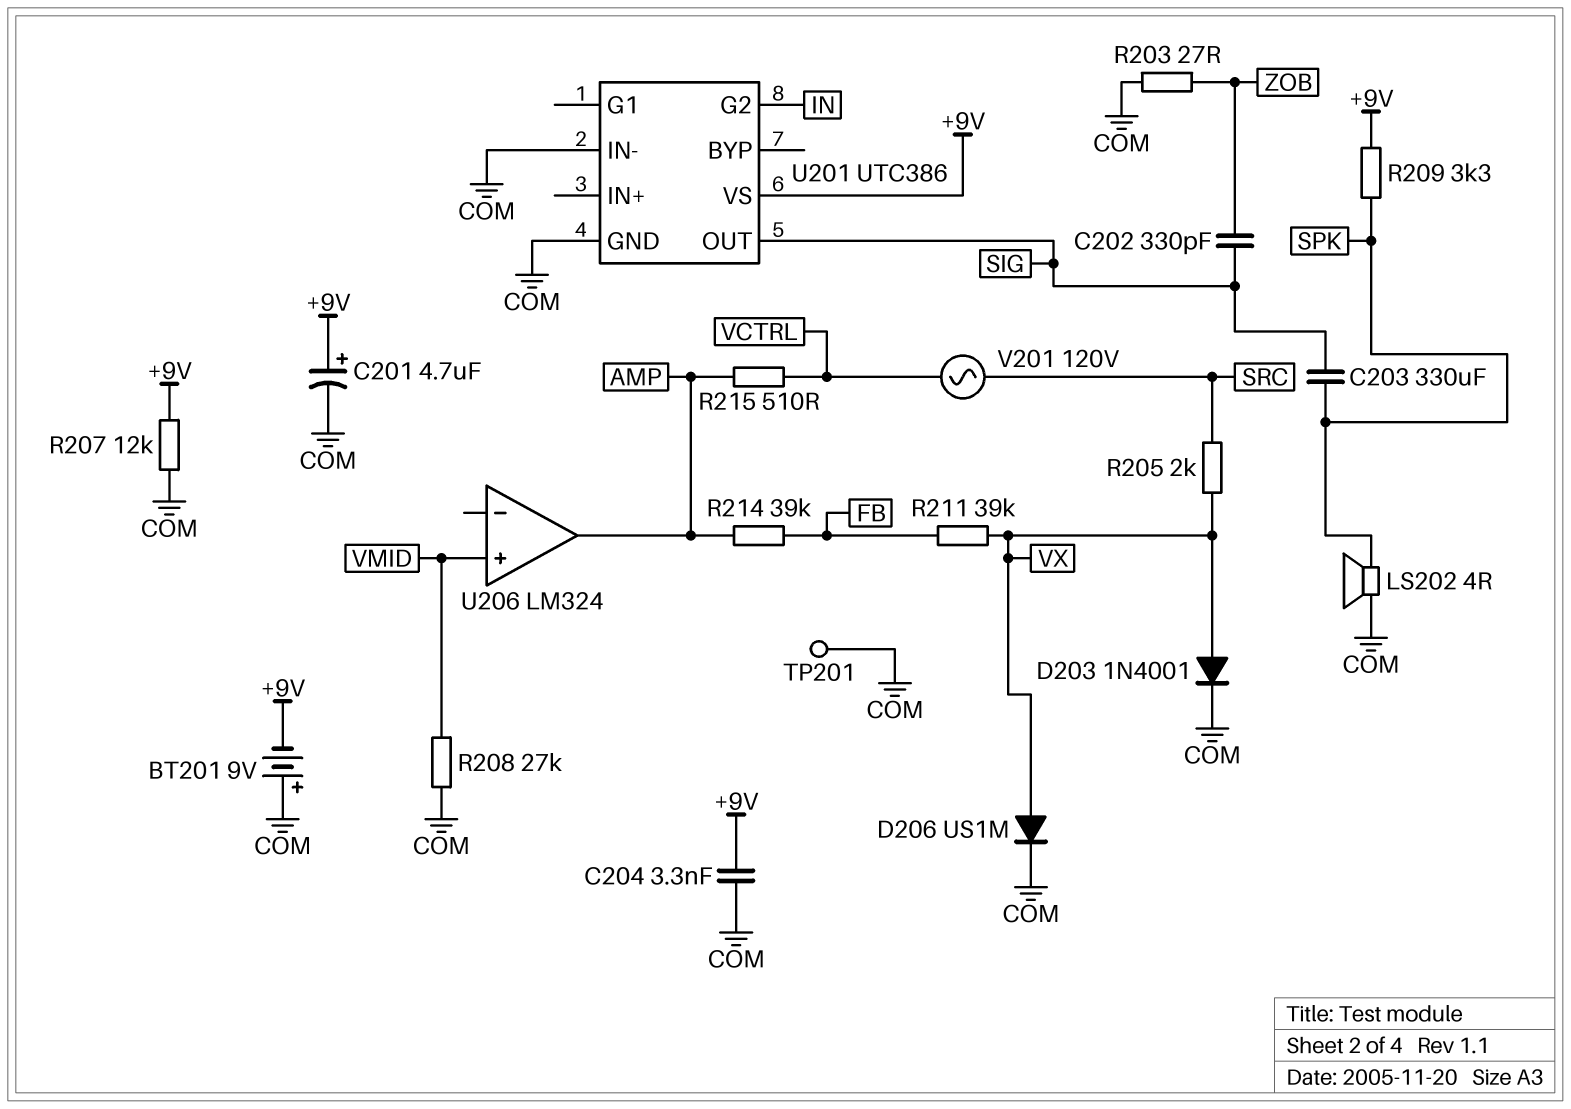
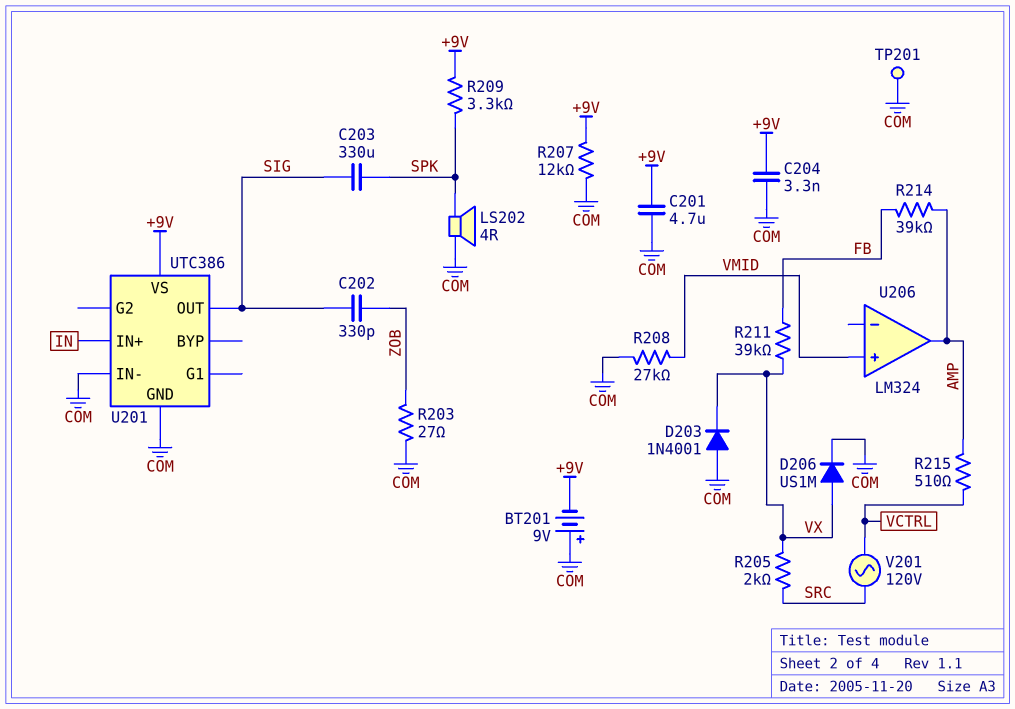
C201: 4.7uF (plus +9V, minus COM) -> 4.7uF (+9V, COM)
D203: diode 1N4001 (A VX, K COM) -> diode 1N4001 (A COM, K VX)
U201 pin G2: IN -> none
U201 pin IN+: none -> IN

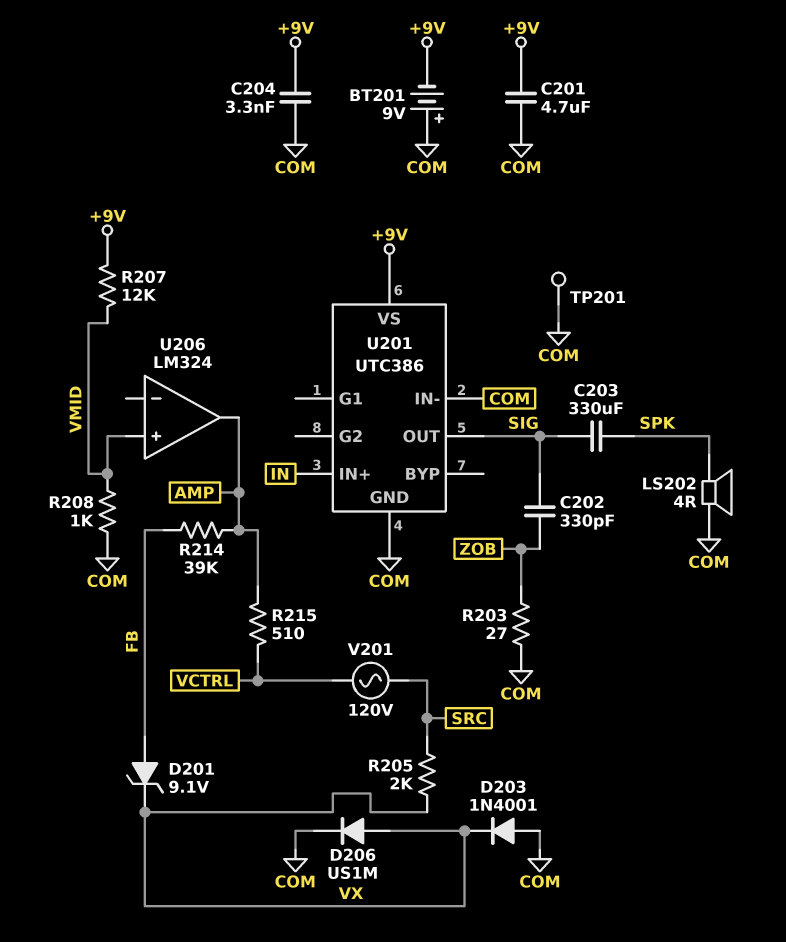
D201: none -> zener 9.1V (A FB, K VX)
R207: 12k (+9V, COM) -> 12k (+9V, VMID)
R208: 27k (COM, VMID) -> 1k (COM, VMID)
R209: 3.3k (+9V, SPK) -> none
R211: 39k (FB, VX) -> none

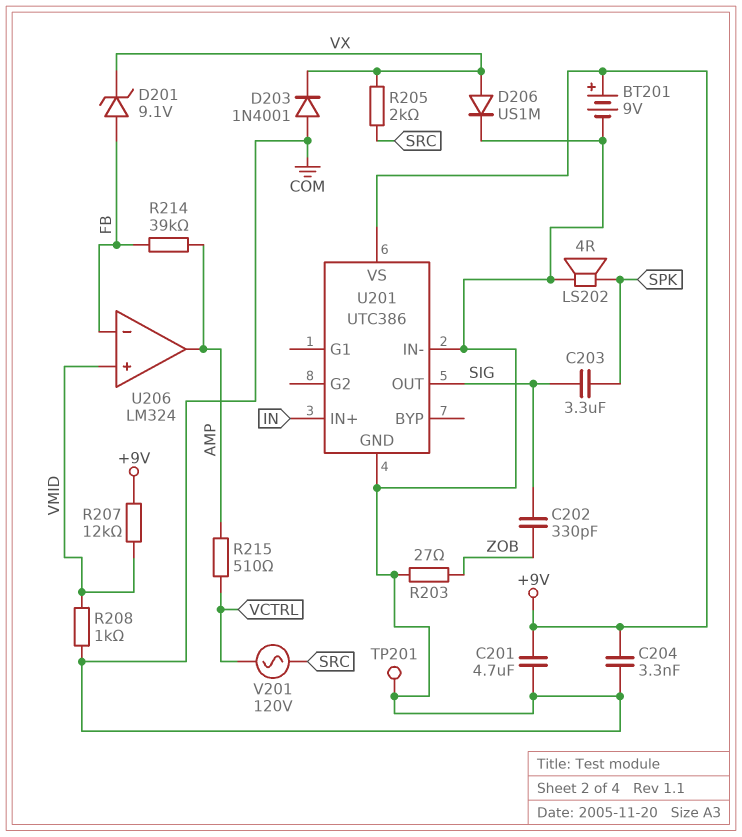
BT201: 9V (plus COM, minus +9V) -> 9V (plus +9V, minus COM)
C203: 330uF (SIG, SPK) -> 3.3uF (SIG, SPK)
U206 pin in-: none -> FB

